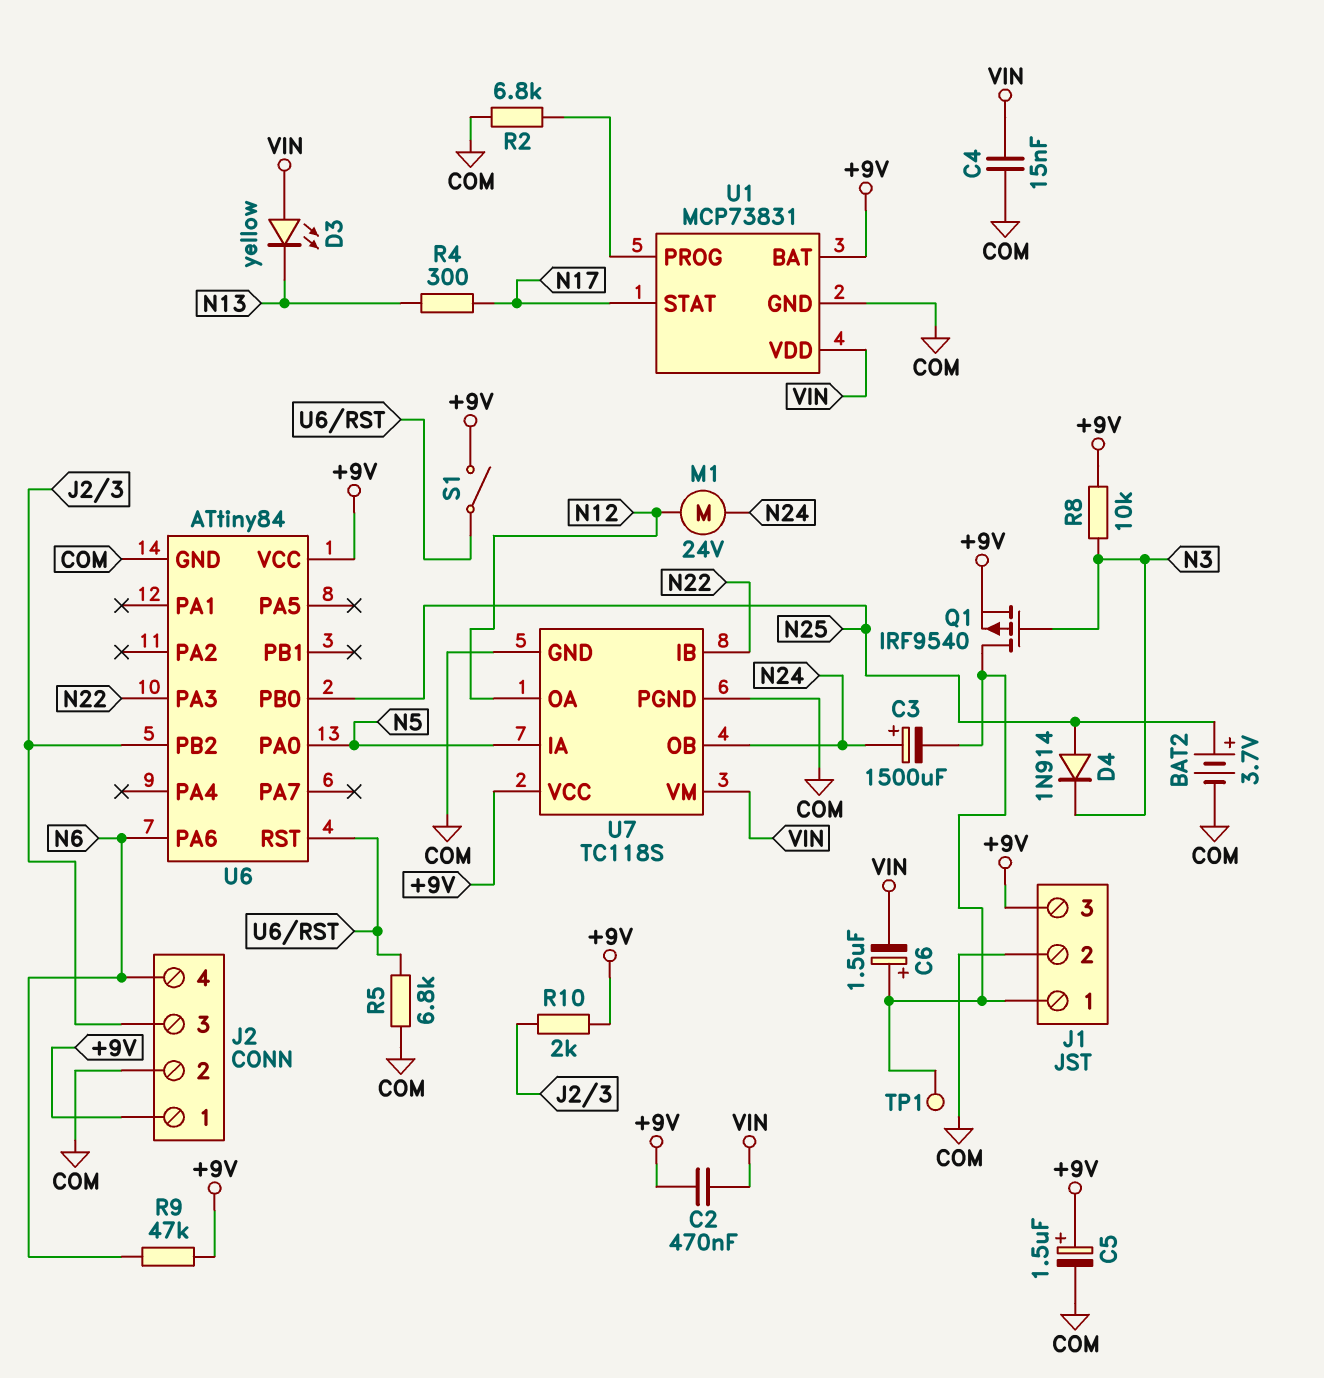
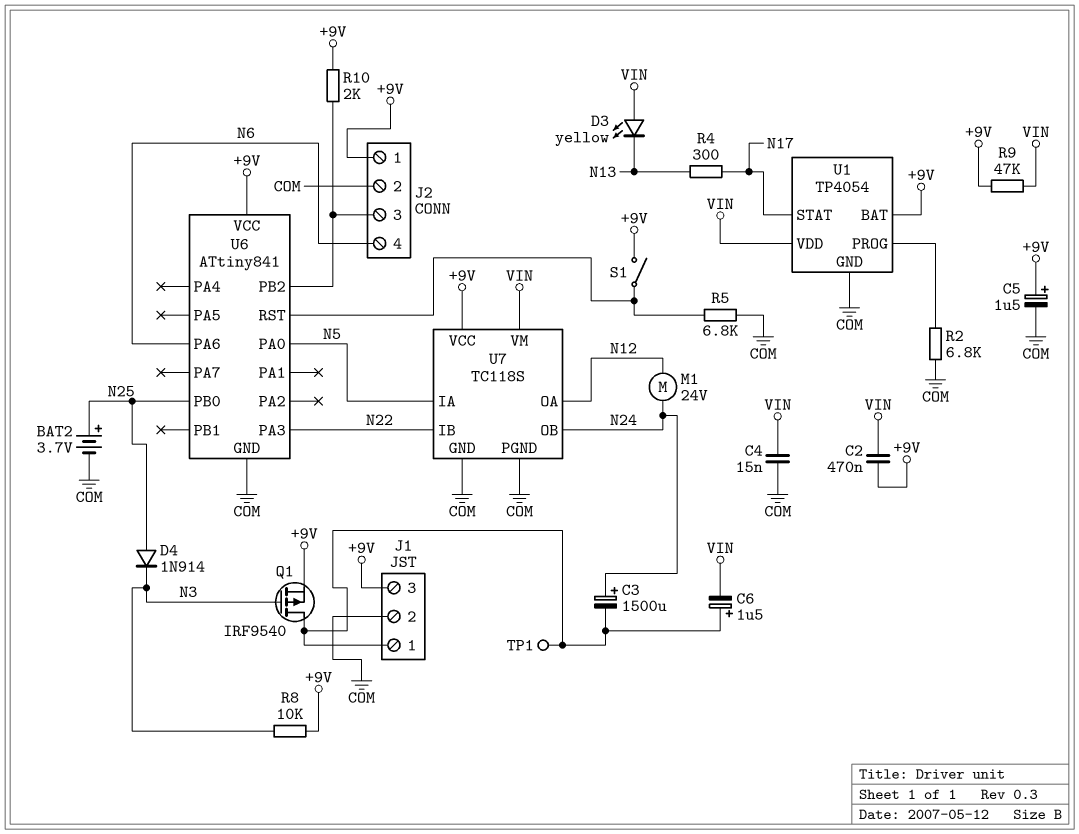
R9: 47k (+9V, N6) -> 47k (+9V, VIN)
U1: MCP73831 -> TP4054
U6: ATtiny84 -> ATtiny841

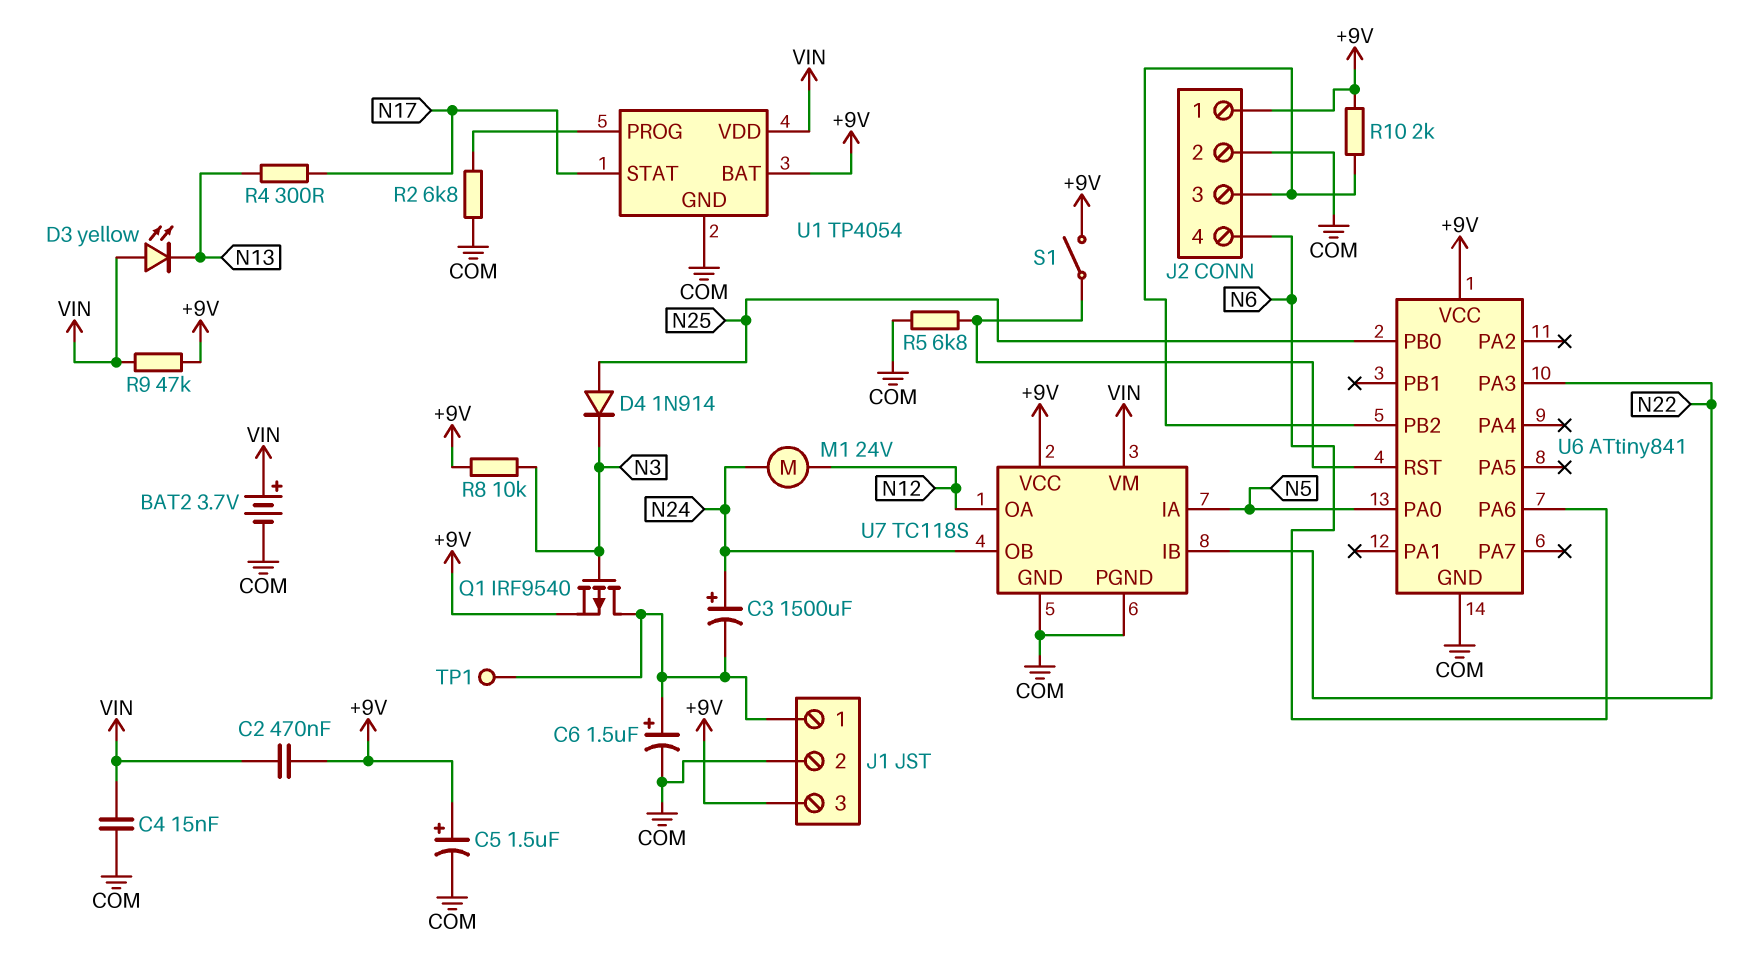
BAT2: 3.7V (plus N25, minus COM) -> 3.7V (plus VIN, minus COM)
C6: 1.5uF (plus J1/1, minus VIN) -> 1.5uF (plus J1/1, minus COM)

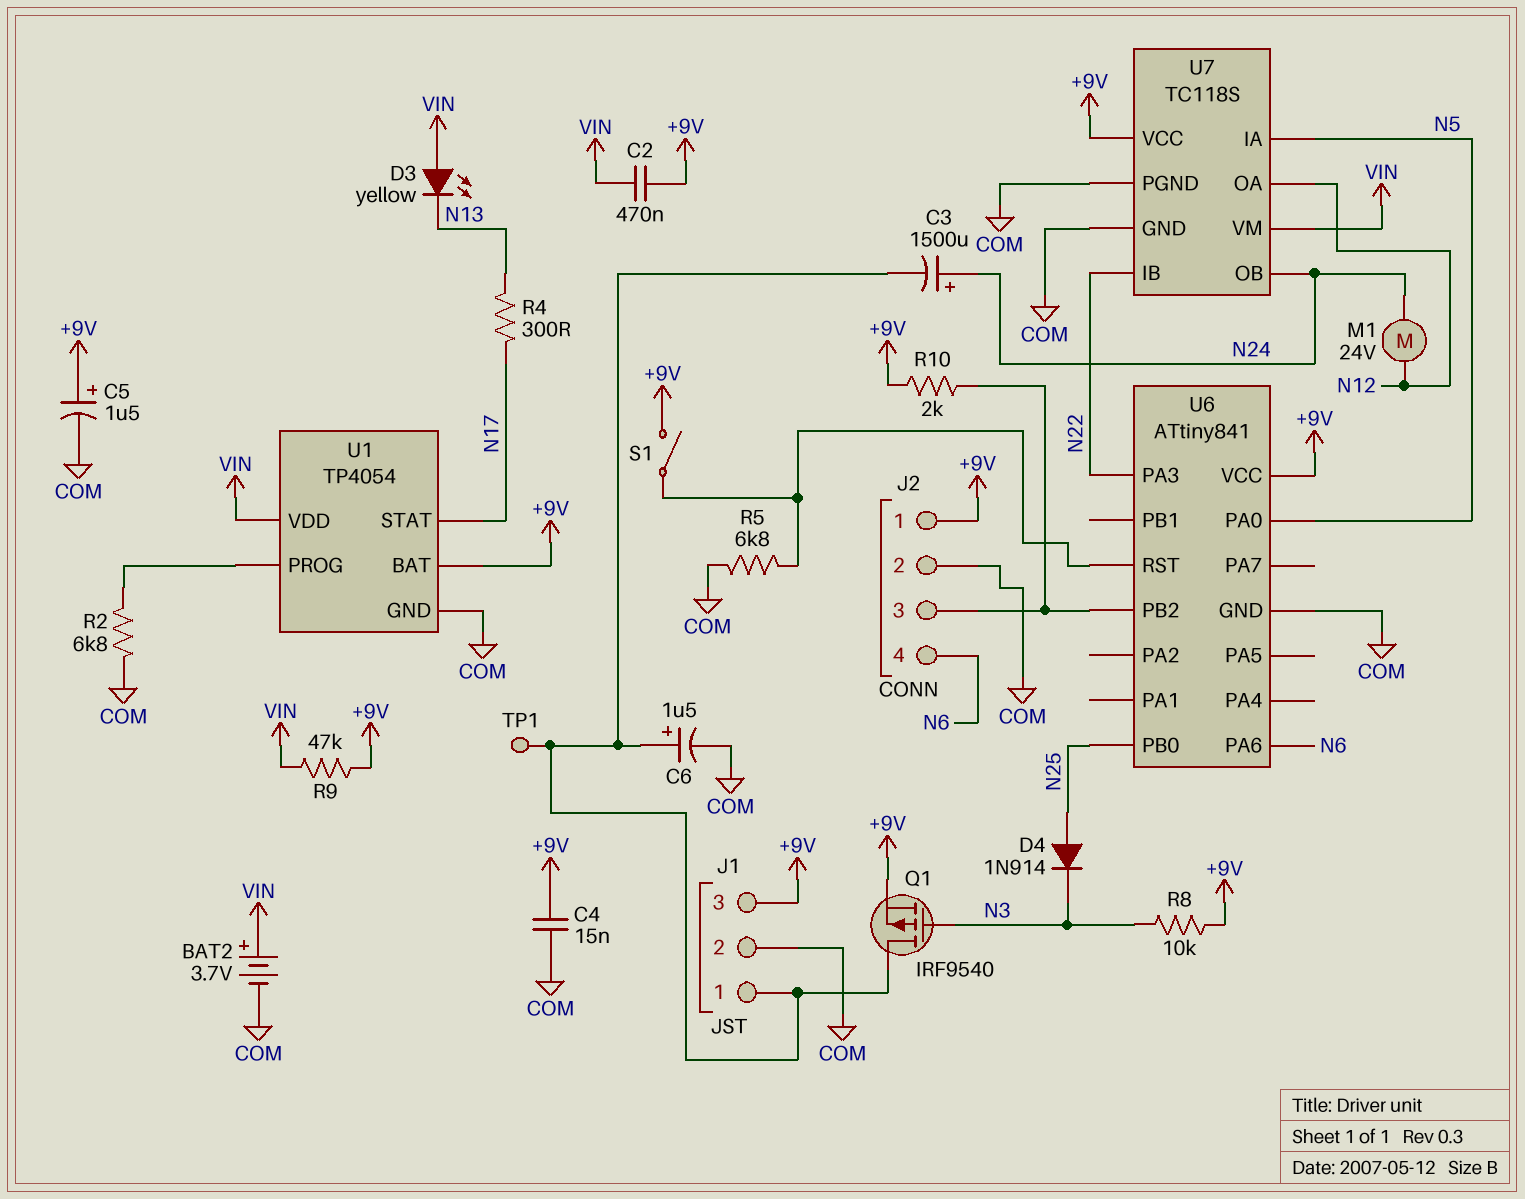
C4: 15nF (COM, VIN) -> 15nF (+9V, COM)

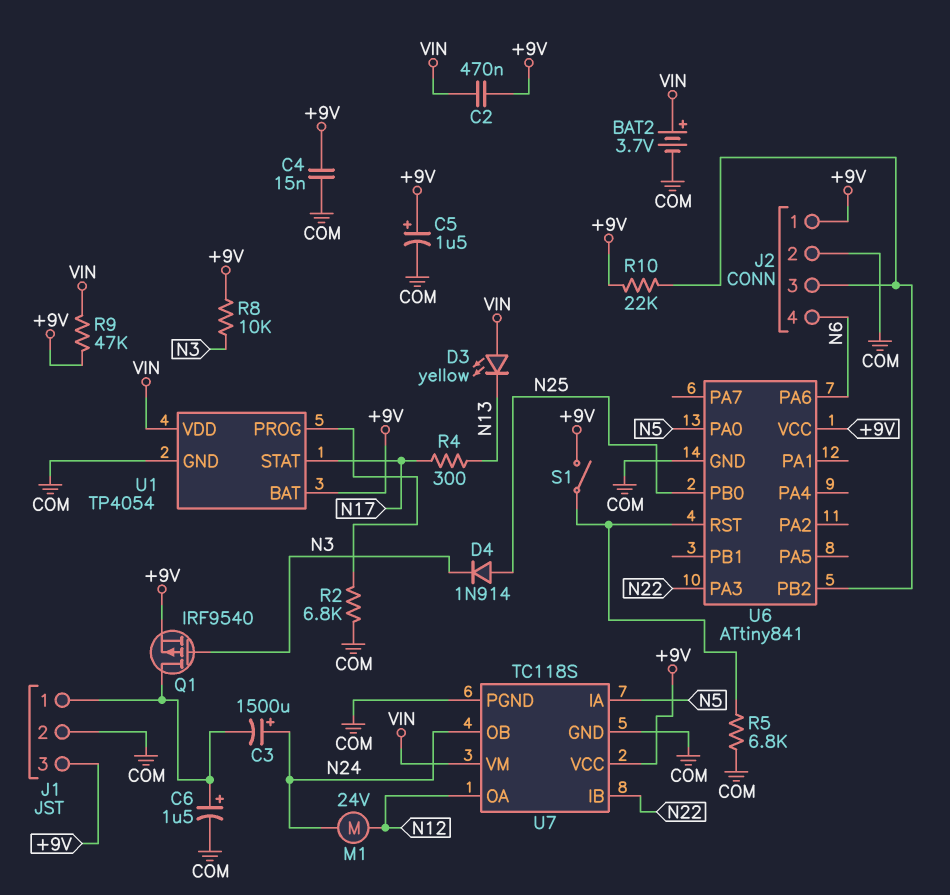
R10: 2k (+9V, J2/3) -> 22k (+9V, J2/3)
TP1: test point (J1/1) -> none

